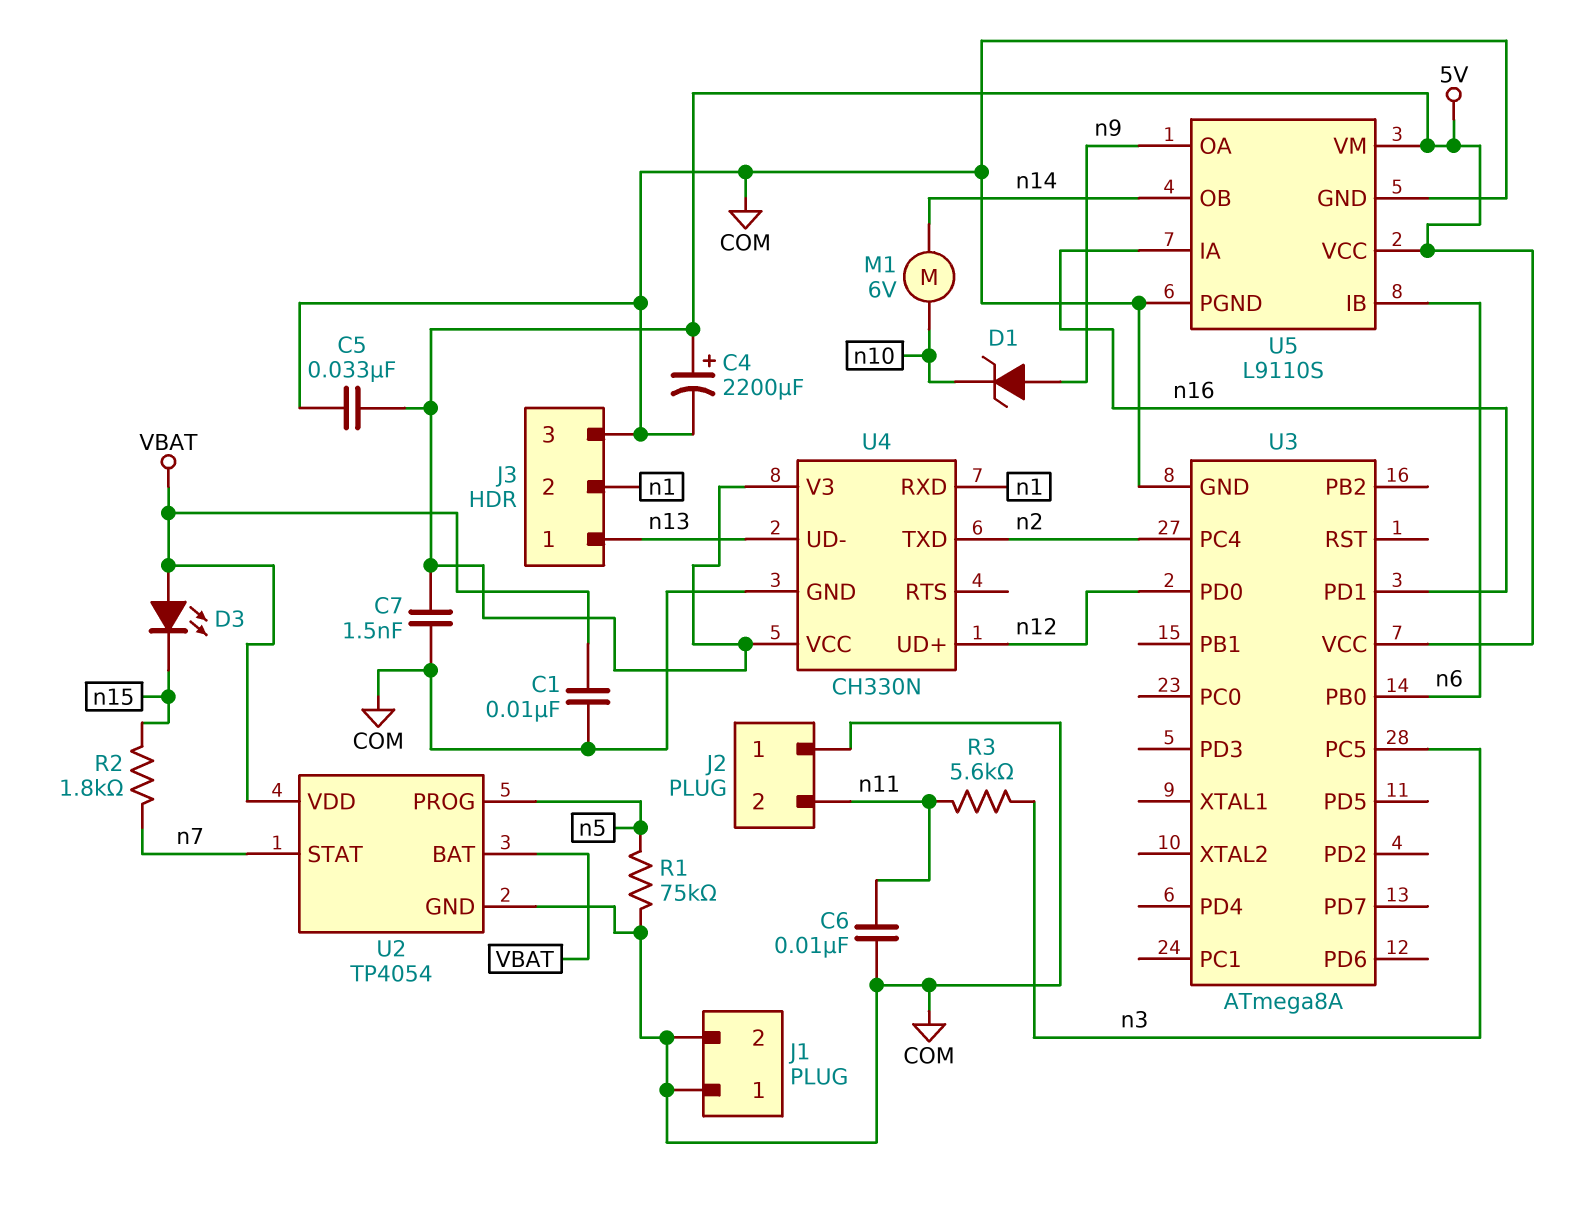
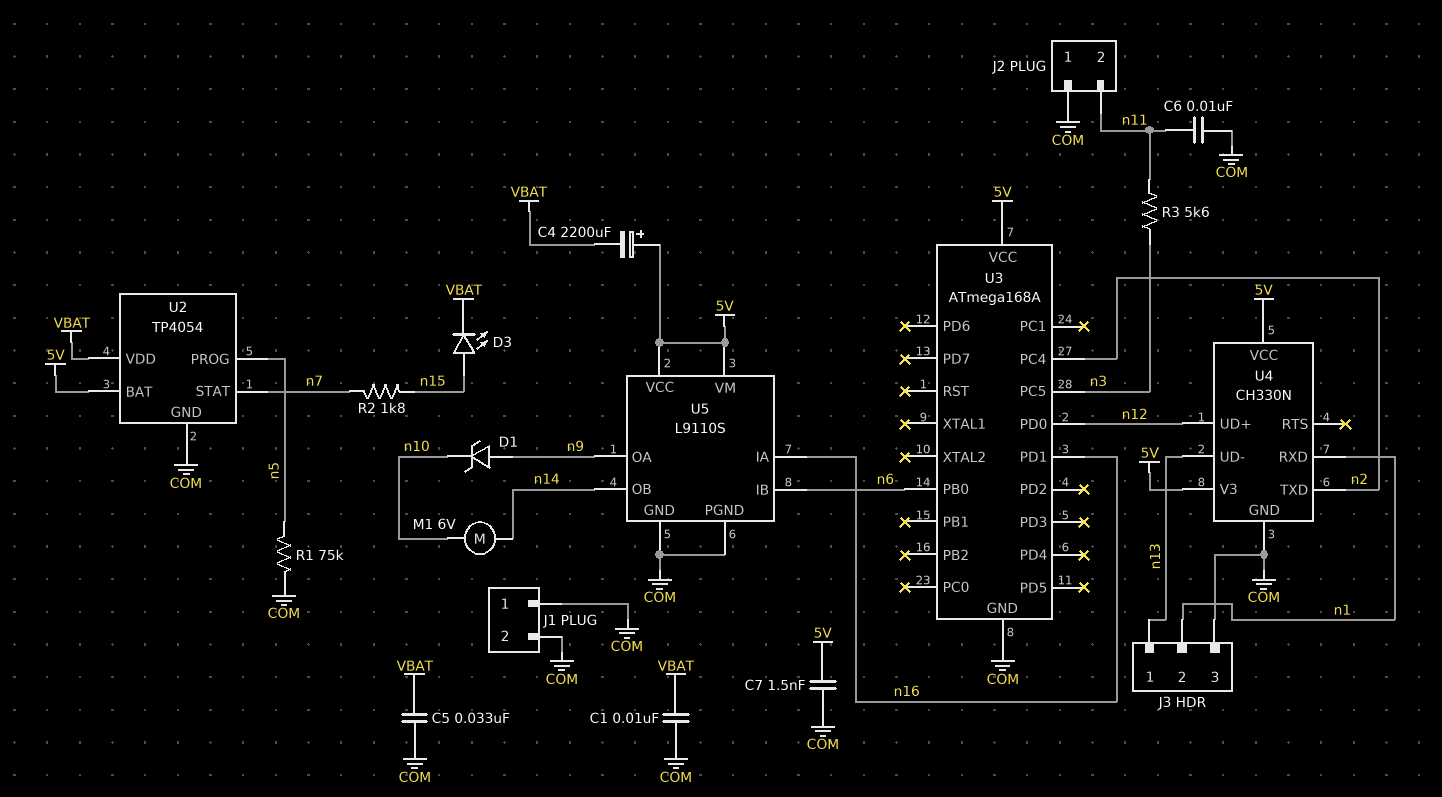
C4: 2200uF (plus 5V, minus COM) -> 2200uF (plus 5V, minus VBAT)
C5: 33nF (5V, COM) -> 33nF (COM, VBAT)
D3: LED (A VBAT, K n15) -> LED (A n15, K VBAT)
U2 pin BAT: VBAT -> 5V
U3: ATmega8A -> ATmega168A

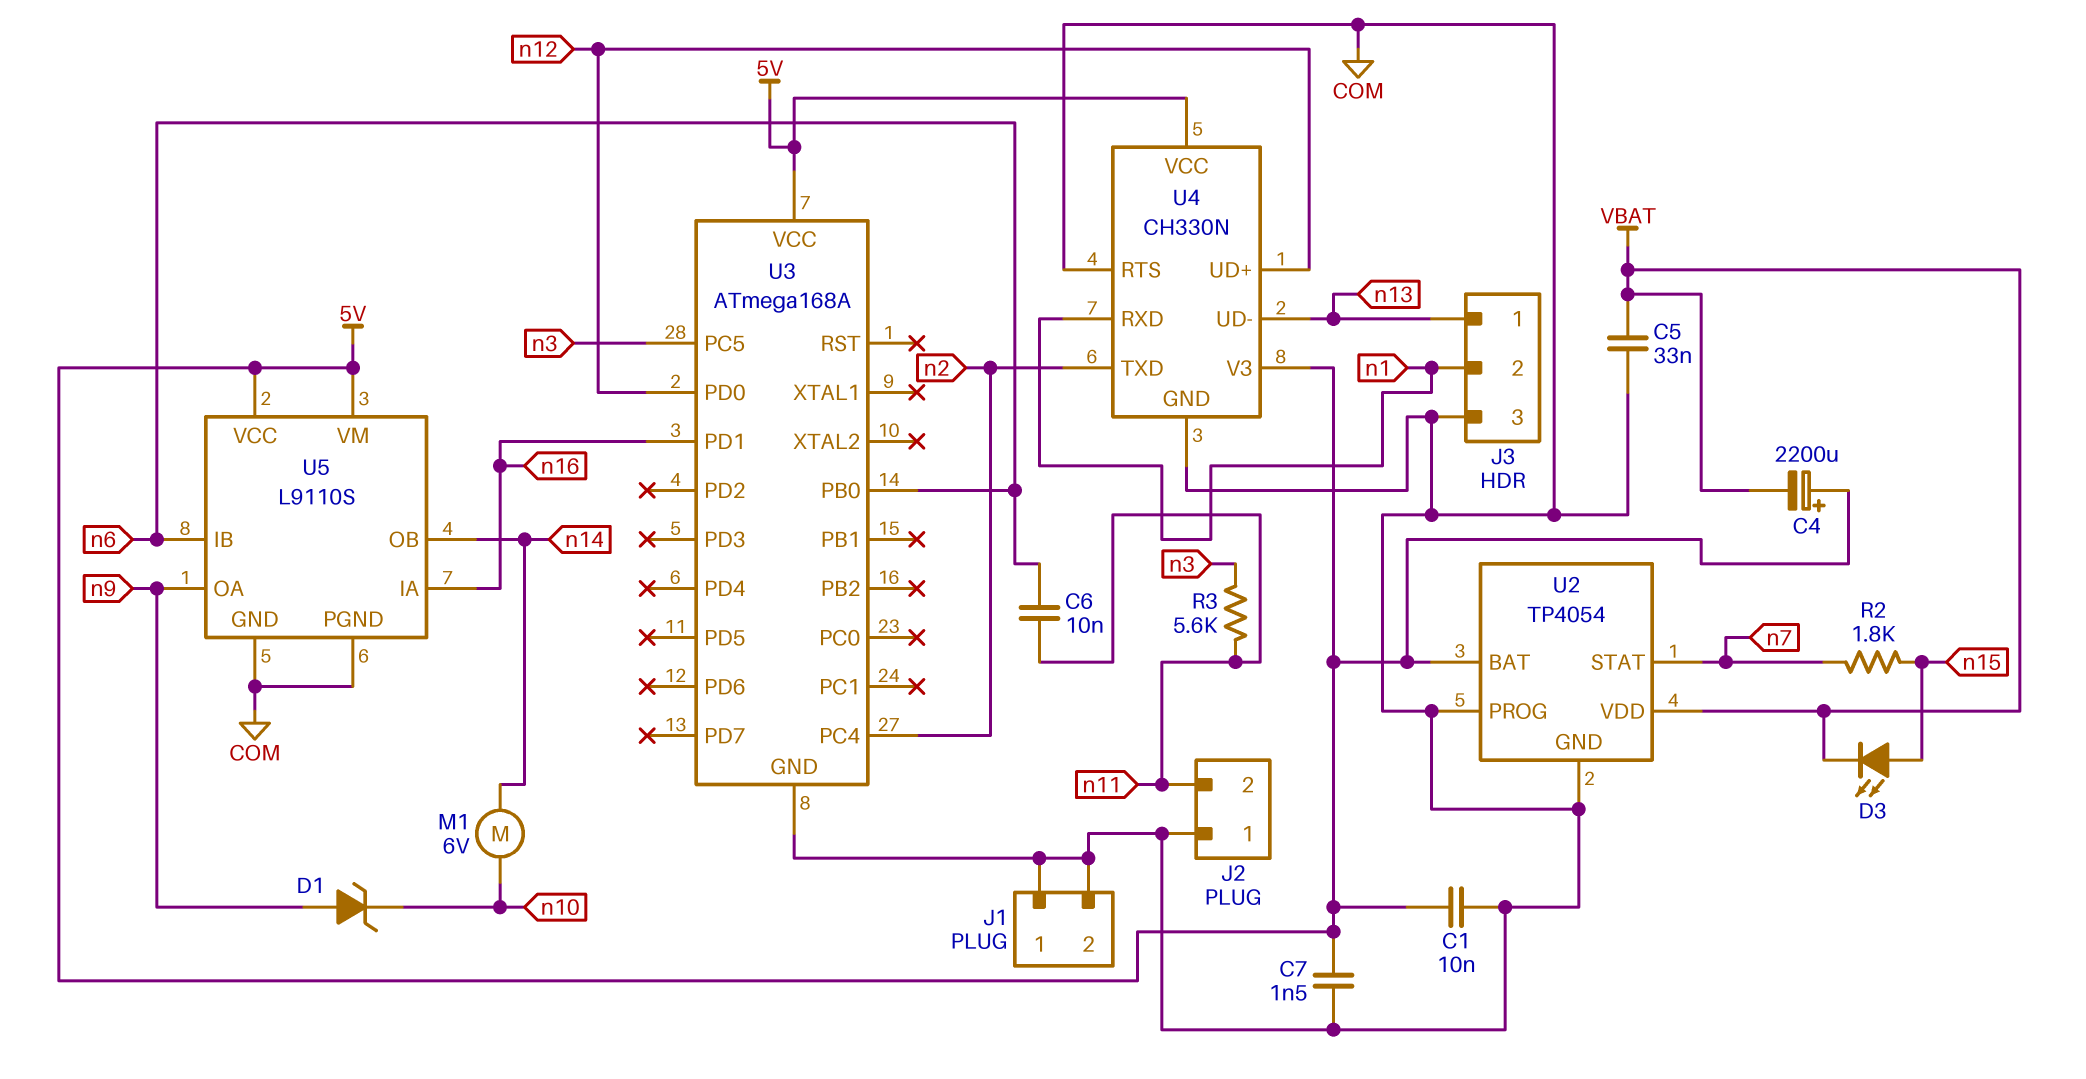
C1: 10nF (COM, VBAT) -> 10nF (5V, COM)
C6: 10nF (COM, n11) -> 10nF (n6, n11)
R1: 75k (COM, n5) -> none
U2 pin PROG: n5 -> COM
U4 pin RTS: none -> COM

